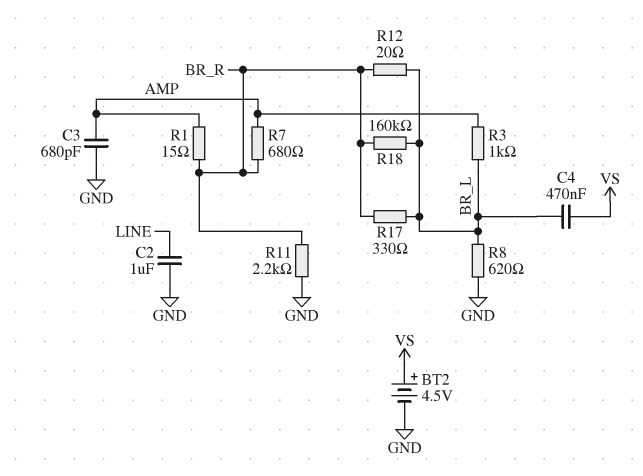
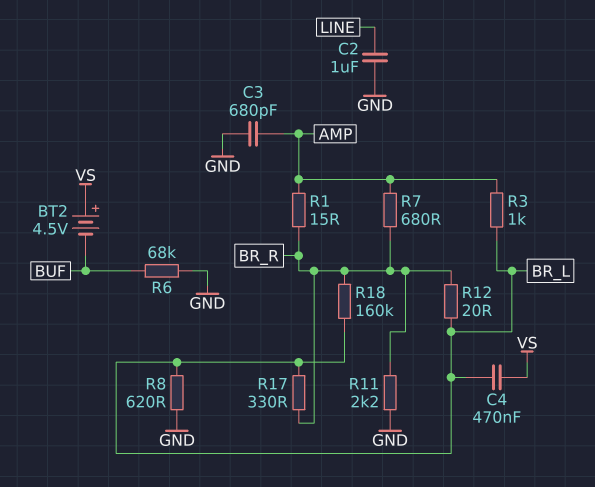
BT2: 4.5V (plus VS, minus GND) -> 4.5V (plus VS, minus BUF)
R6: none -> 68k (BUF, GND)

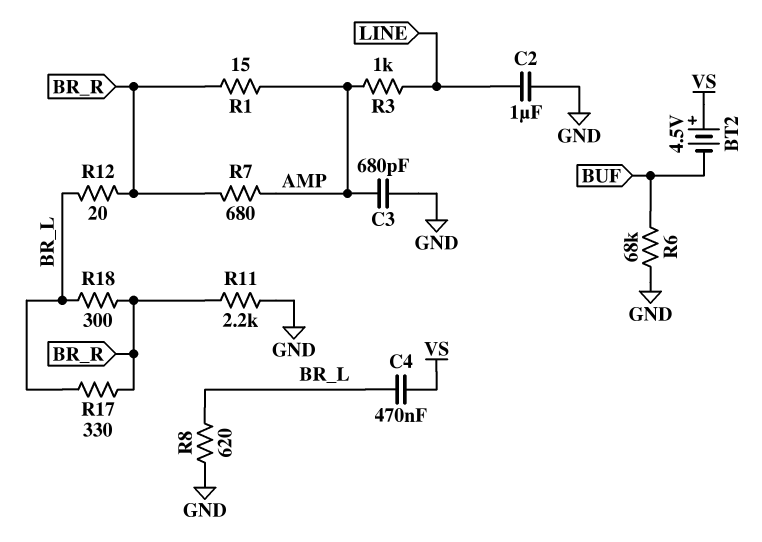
R3: 1k (AMP, BR_L) -> 1k (AMP, LINE)
R18: 160k (BR_L, BR_R) -> 300 (BR_L, BR_R)

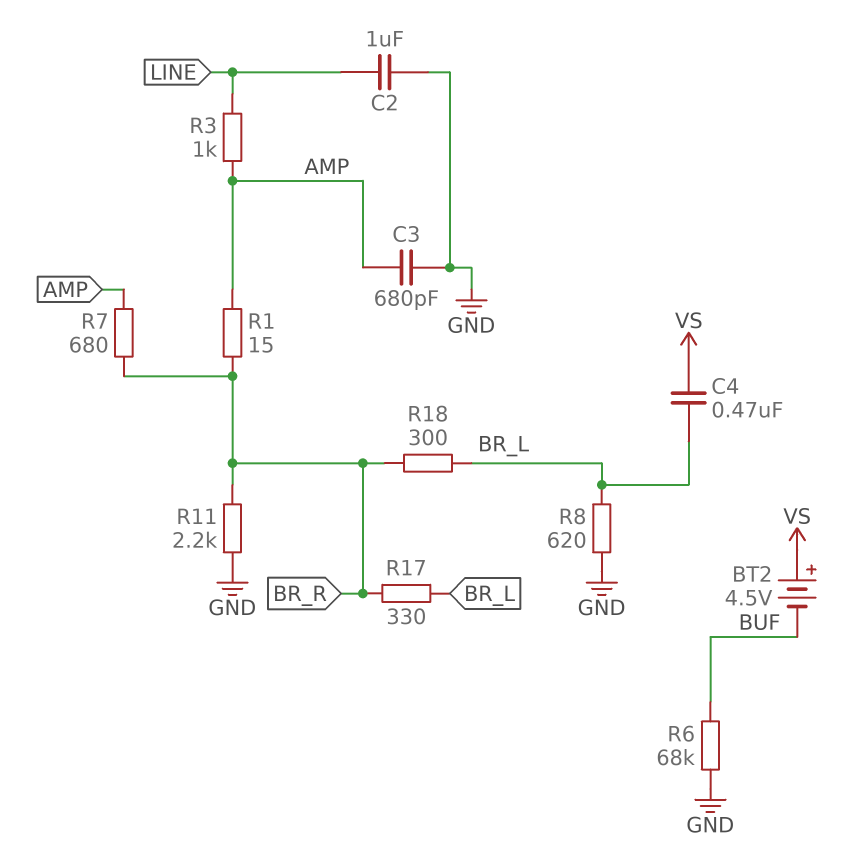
R12: 20 (BR_L, BR_R) -> none

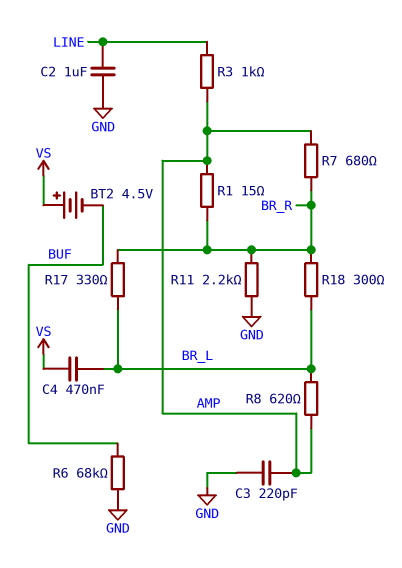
C3: 680pF (AMP, GND) -> 220pF (AMP, GND)
R8: 620 (BR_L, GND) -> 620 (AMP, BR_L)

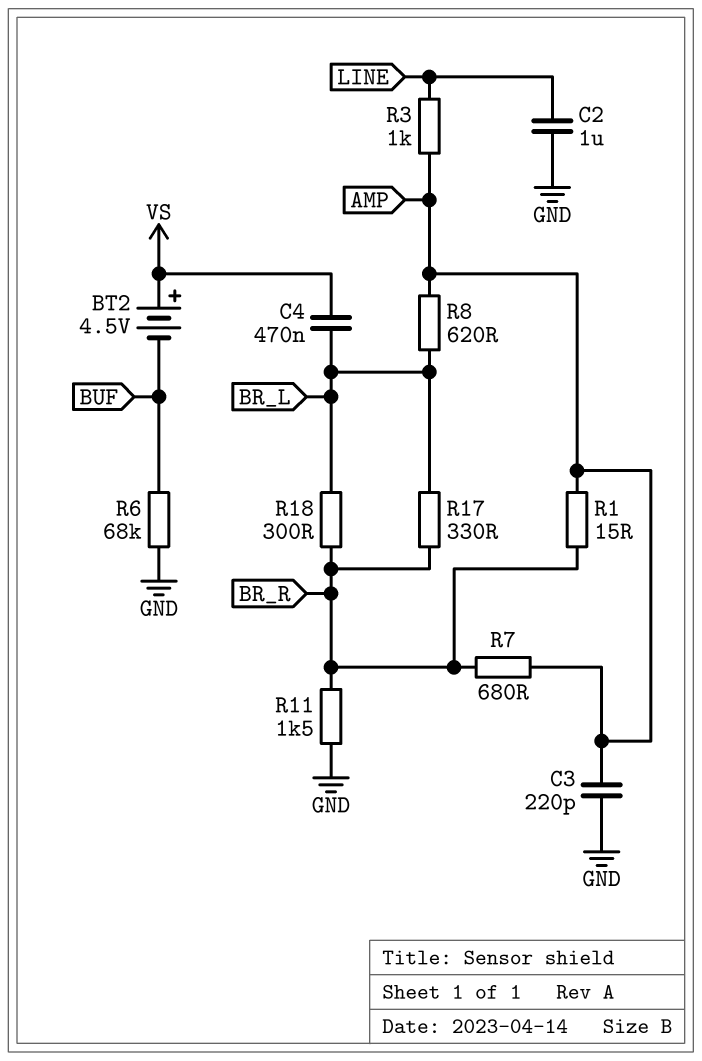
R11: 2.2k (BR_R, GND) -> 1.5k (BR_R, GND)

